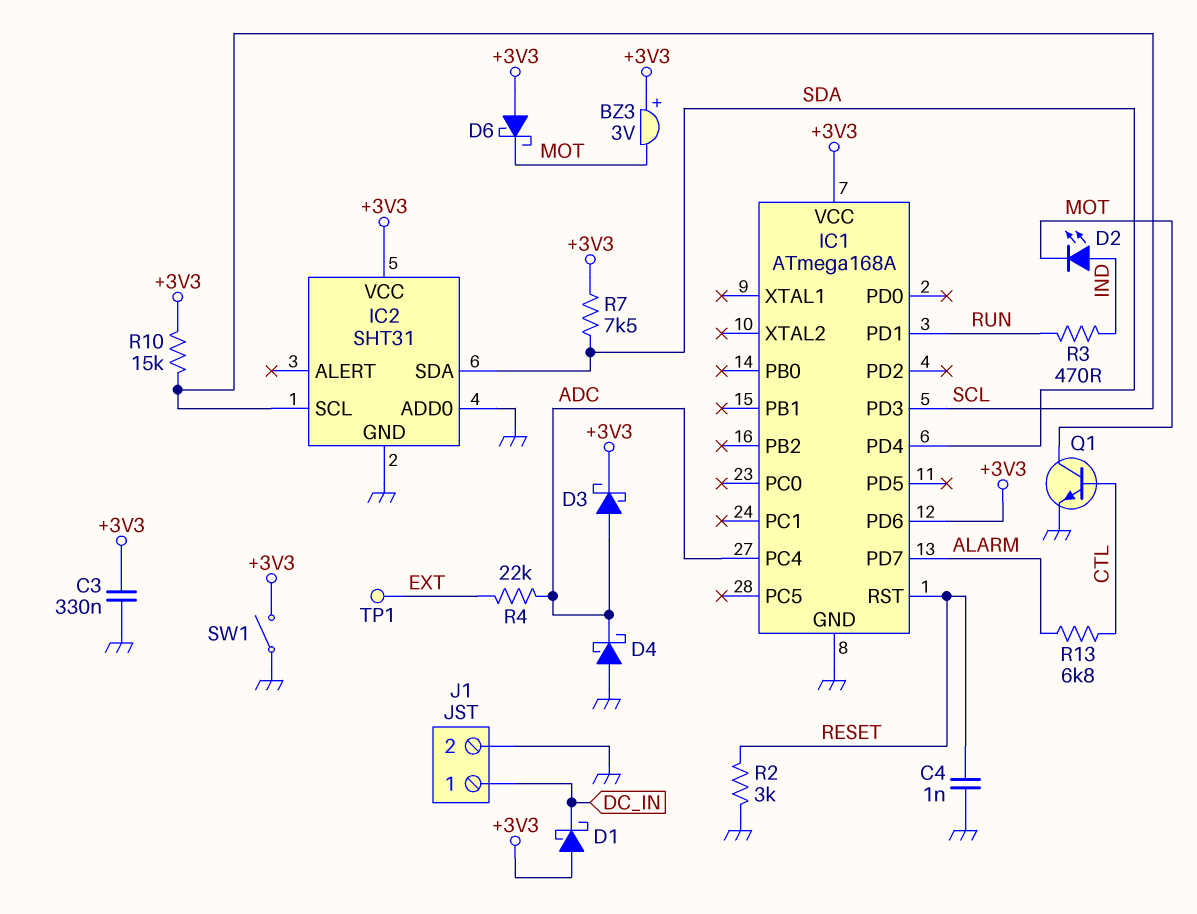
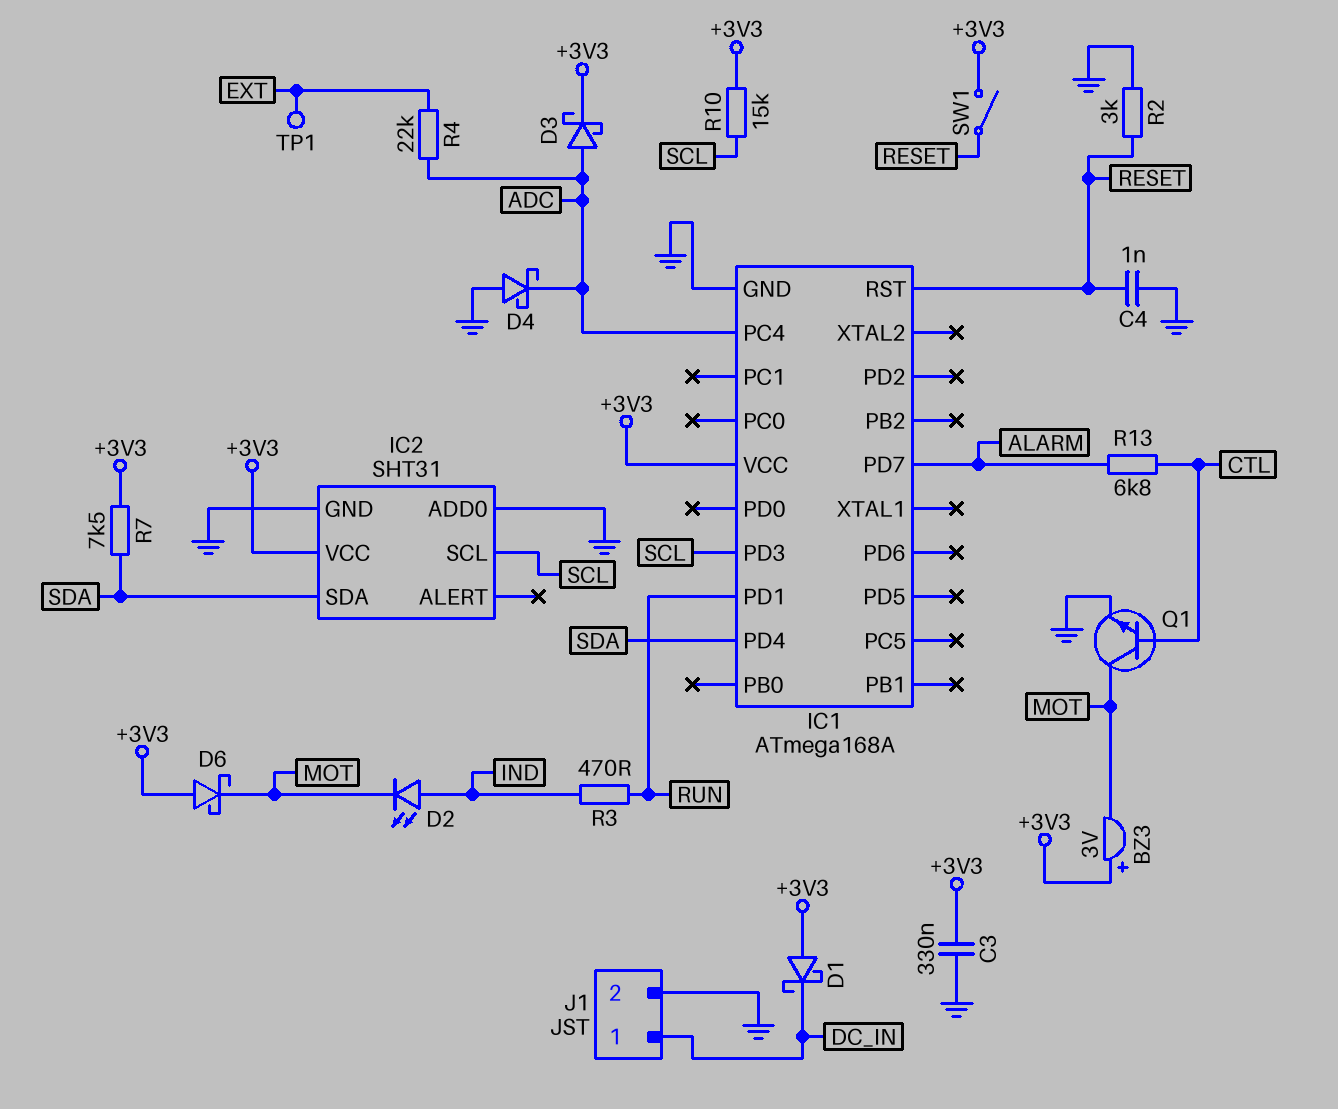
IC1 pin PD6: +3V3 -> none
SW1: switch (+3V3, GND) -> switch (+3V3, RESET)

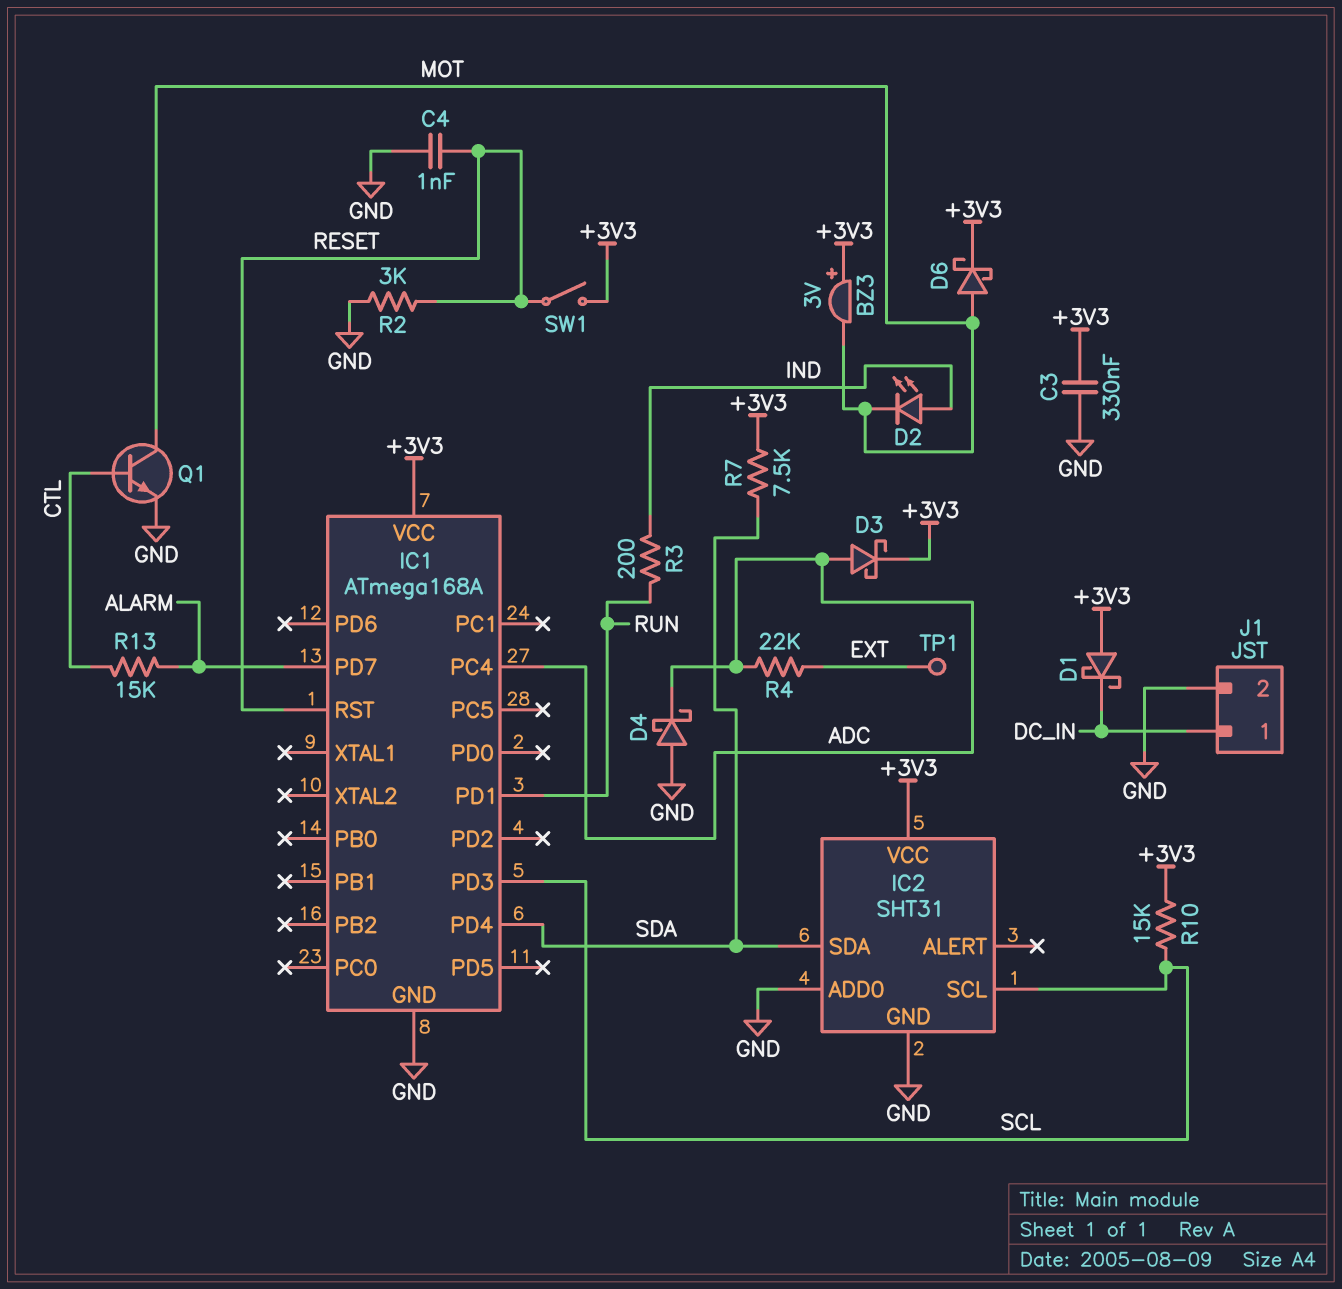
D6: schottky (A +3V3, K MOT) -> schottky (A MOT, K +3V3)
R3: 470 (IND, RUN) -> 200 (IND, RUN)
R13: 6.8k (ALARM, CTL) -> 15k (ALARM, CTL)

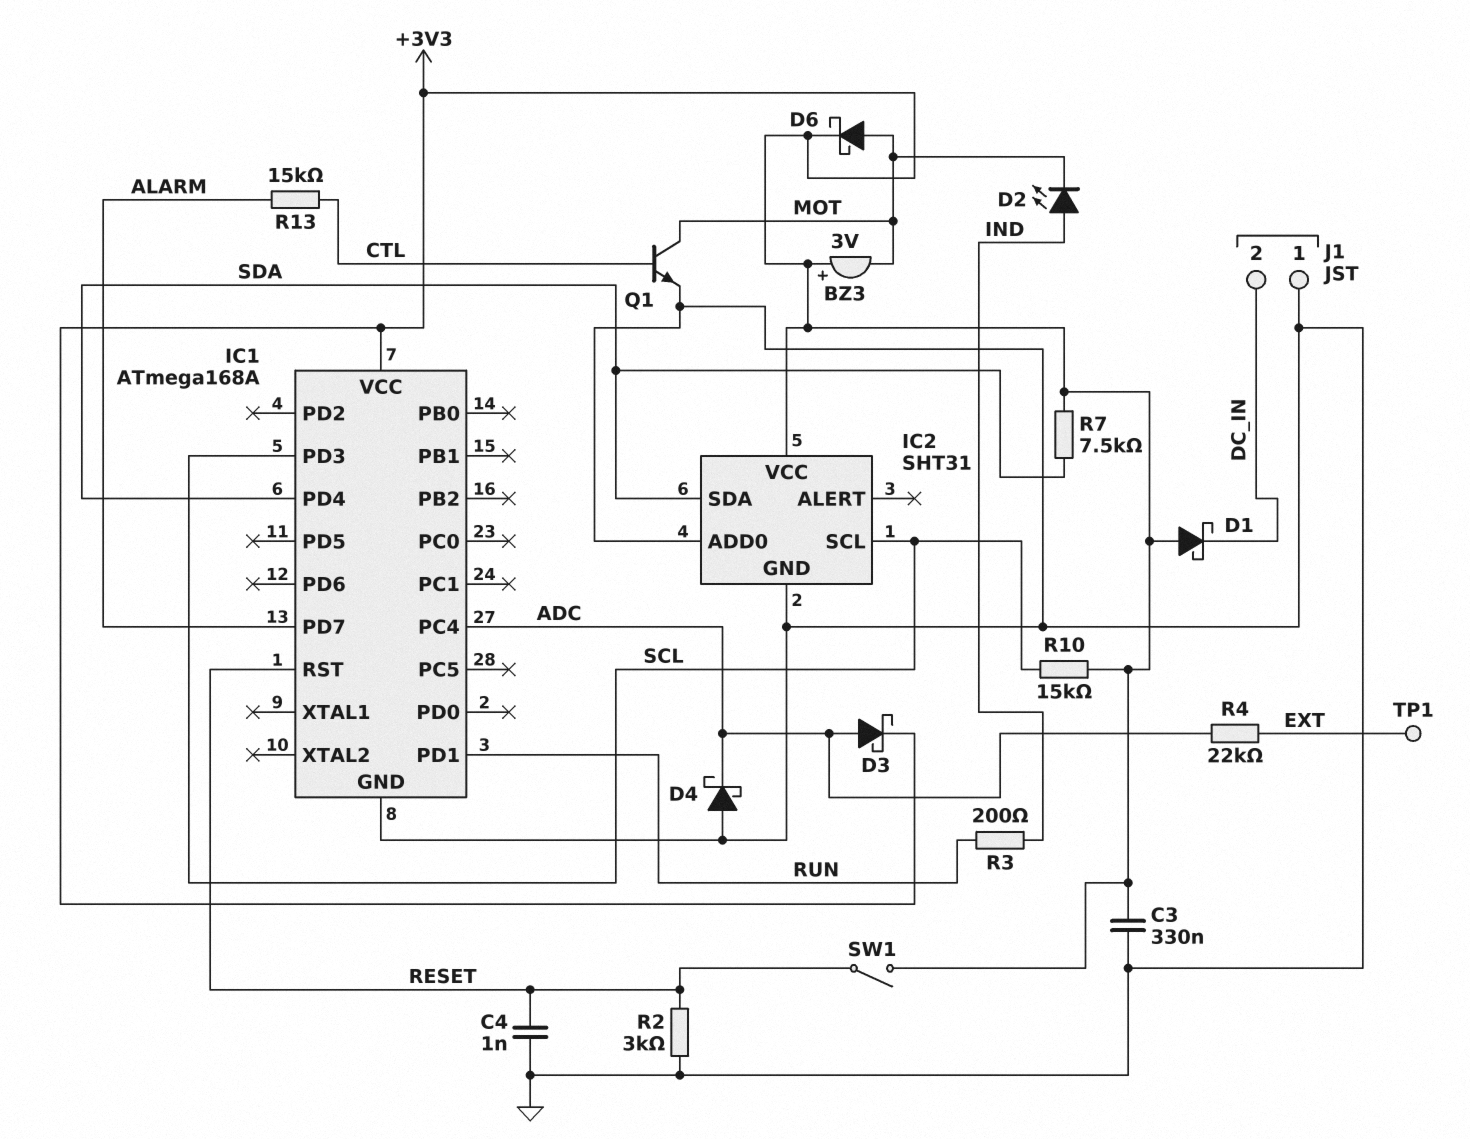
J1 pin 1: DC_IN -> GND
J1 pin 2: GND -> DC_IN

